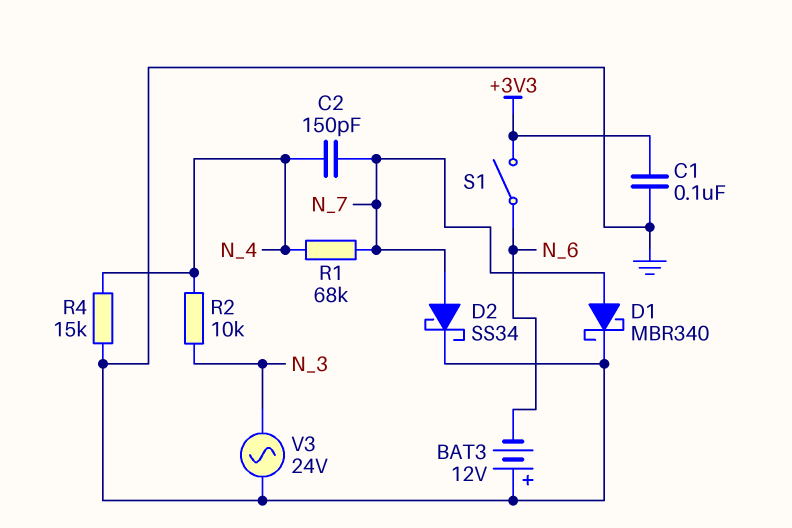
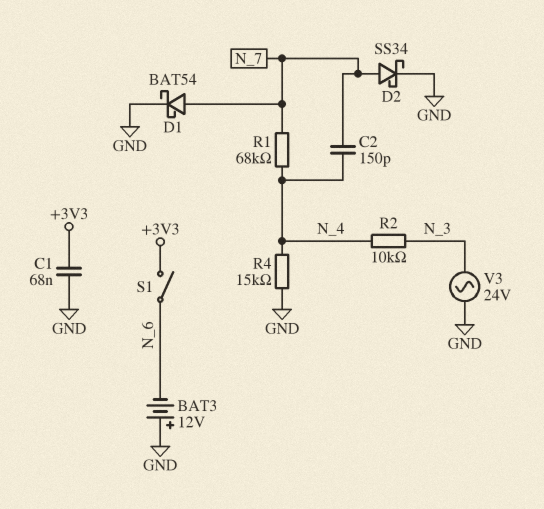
C1: 100nF (+3V3, GND) -> 68nF (+3V3, GND)
D1: schottky MBR340 (A N_7, K GND) -> schottky BAT54 (A N_7, K GND)

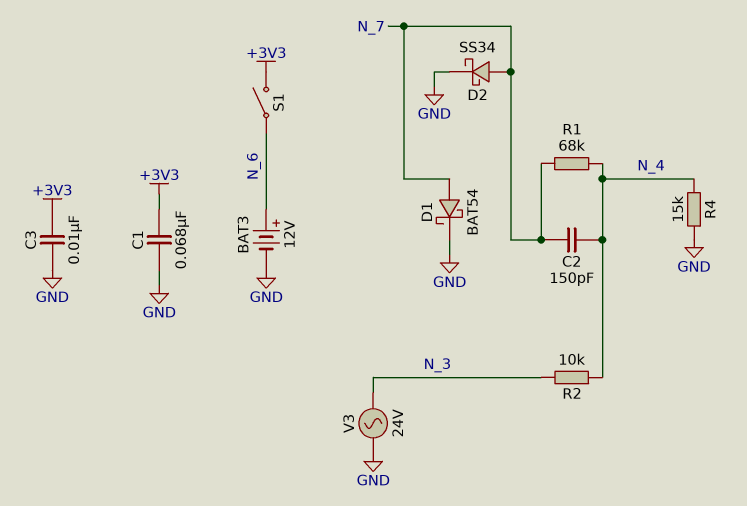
BAT3: 12V (plus GND, minus N_6) -> 12V (plus N_6, minus GND)
C3: none -> 10nF (+3V3, GND)

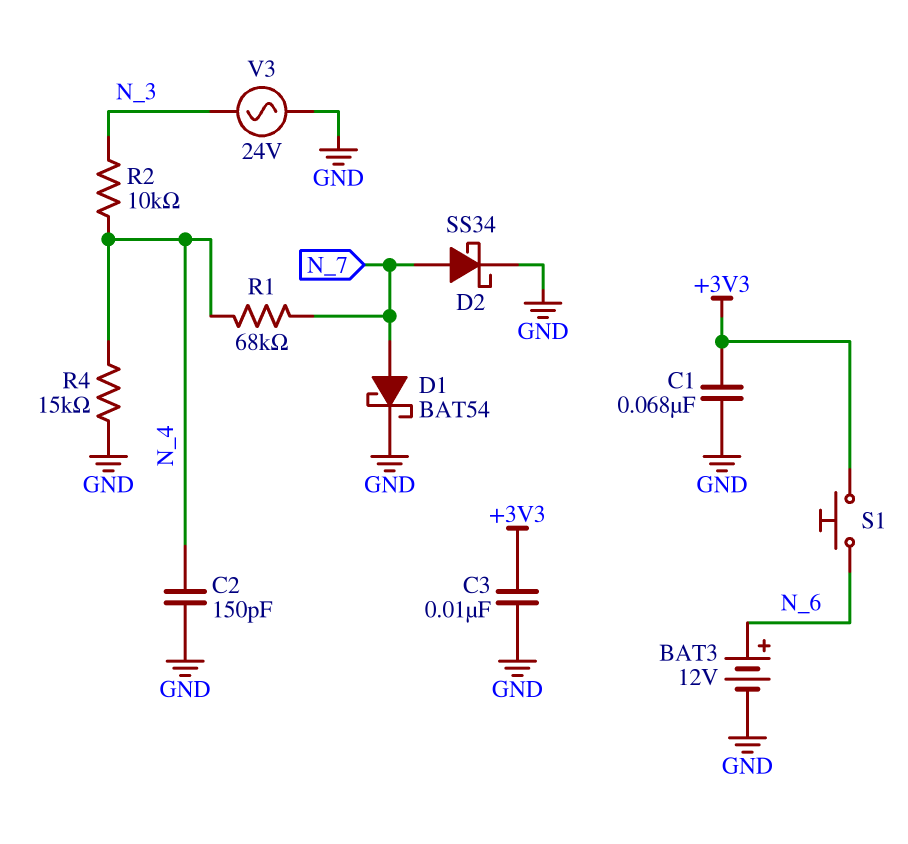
C2: 150pF (N_4, N_7) -> 150pF (GND, N_4)
S1: switch (+3V3, N_6) -> button (+3V3, N_6)

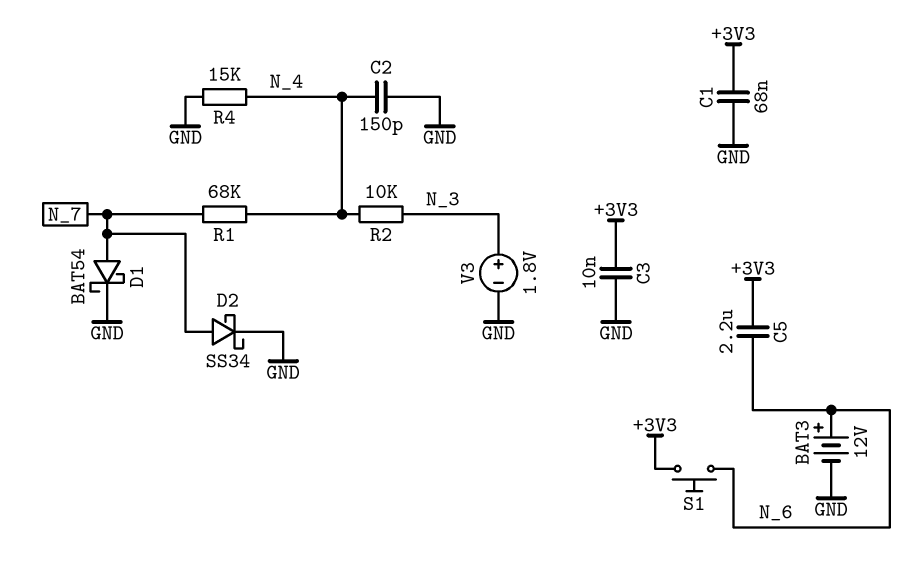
C5: none -> 2.2uF (+3V3, N_6)
V3: AC 24V (GND, N_3) -> 1.8V (plus N_3, minus GND)

